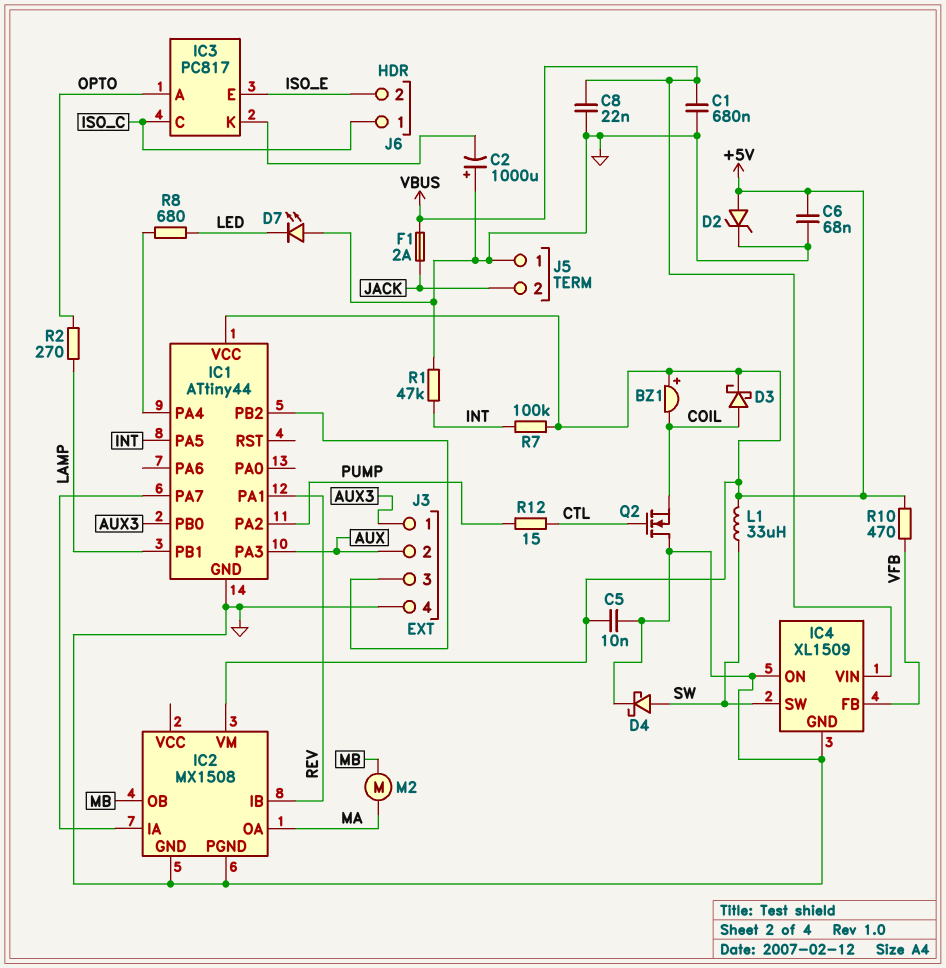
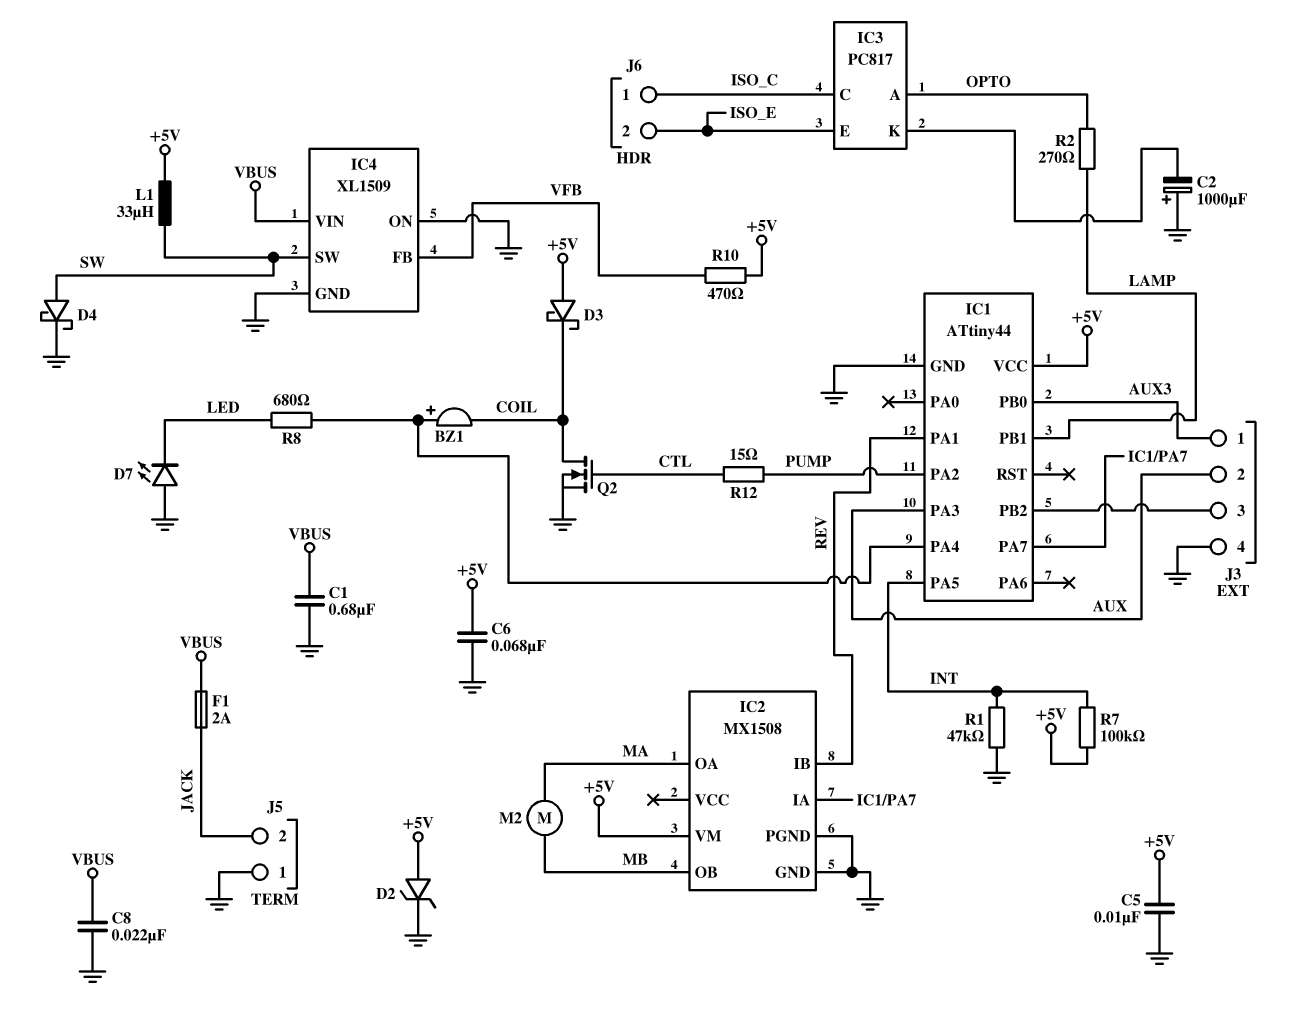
BZ1: buzzer (plus +5V, minus COIL) -> buzzer (plus IC1/PA4, minus COIL)
D3: schottky (A COIL, K +5V) -> schottky (A +5V, K COIL)
Q2: NMOS (G CTL, D GND, S COIL) -> NMOS (G CTL, D COIL, S GND)

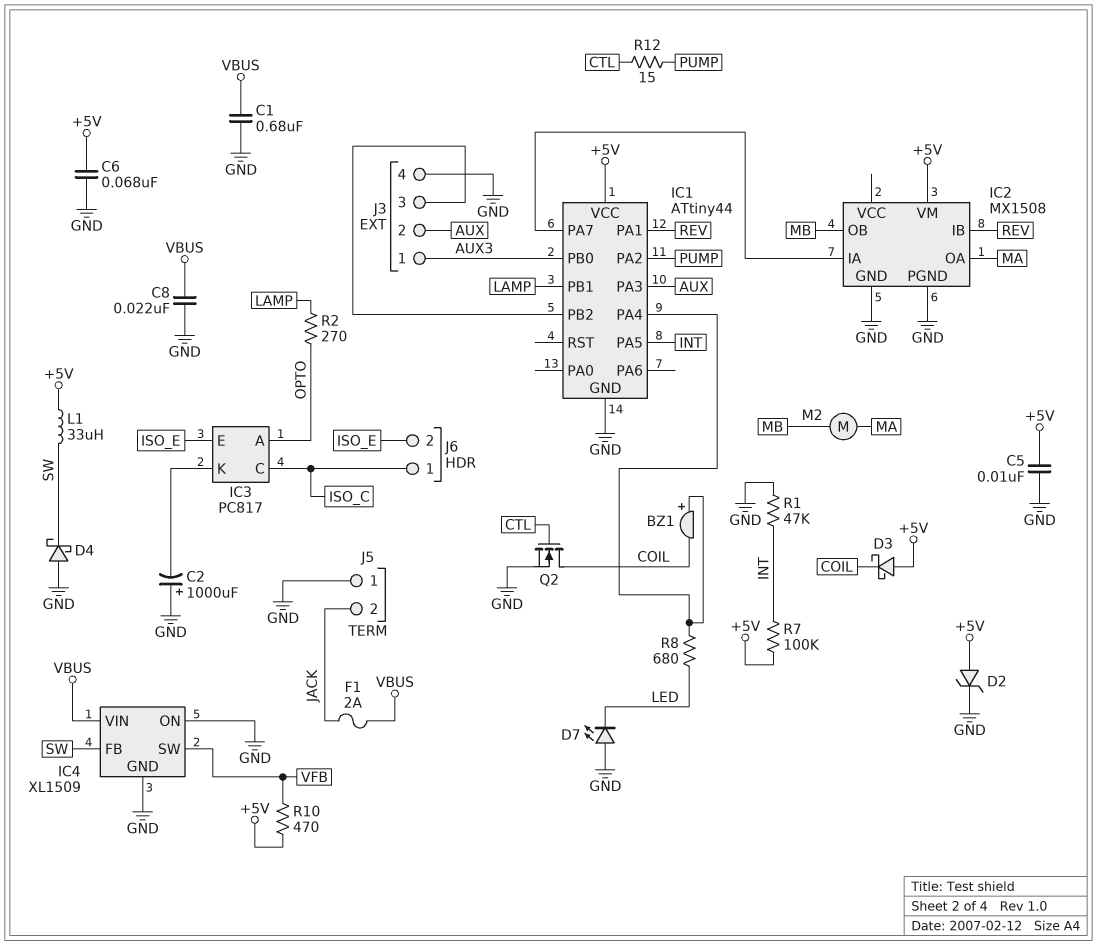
D4: schottky (A SW, K GND) -> schottky (A GND, K SW)
IC4 pin FB: VFB -> SW
IC4 pin SW: SW -> VFB

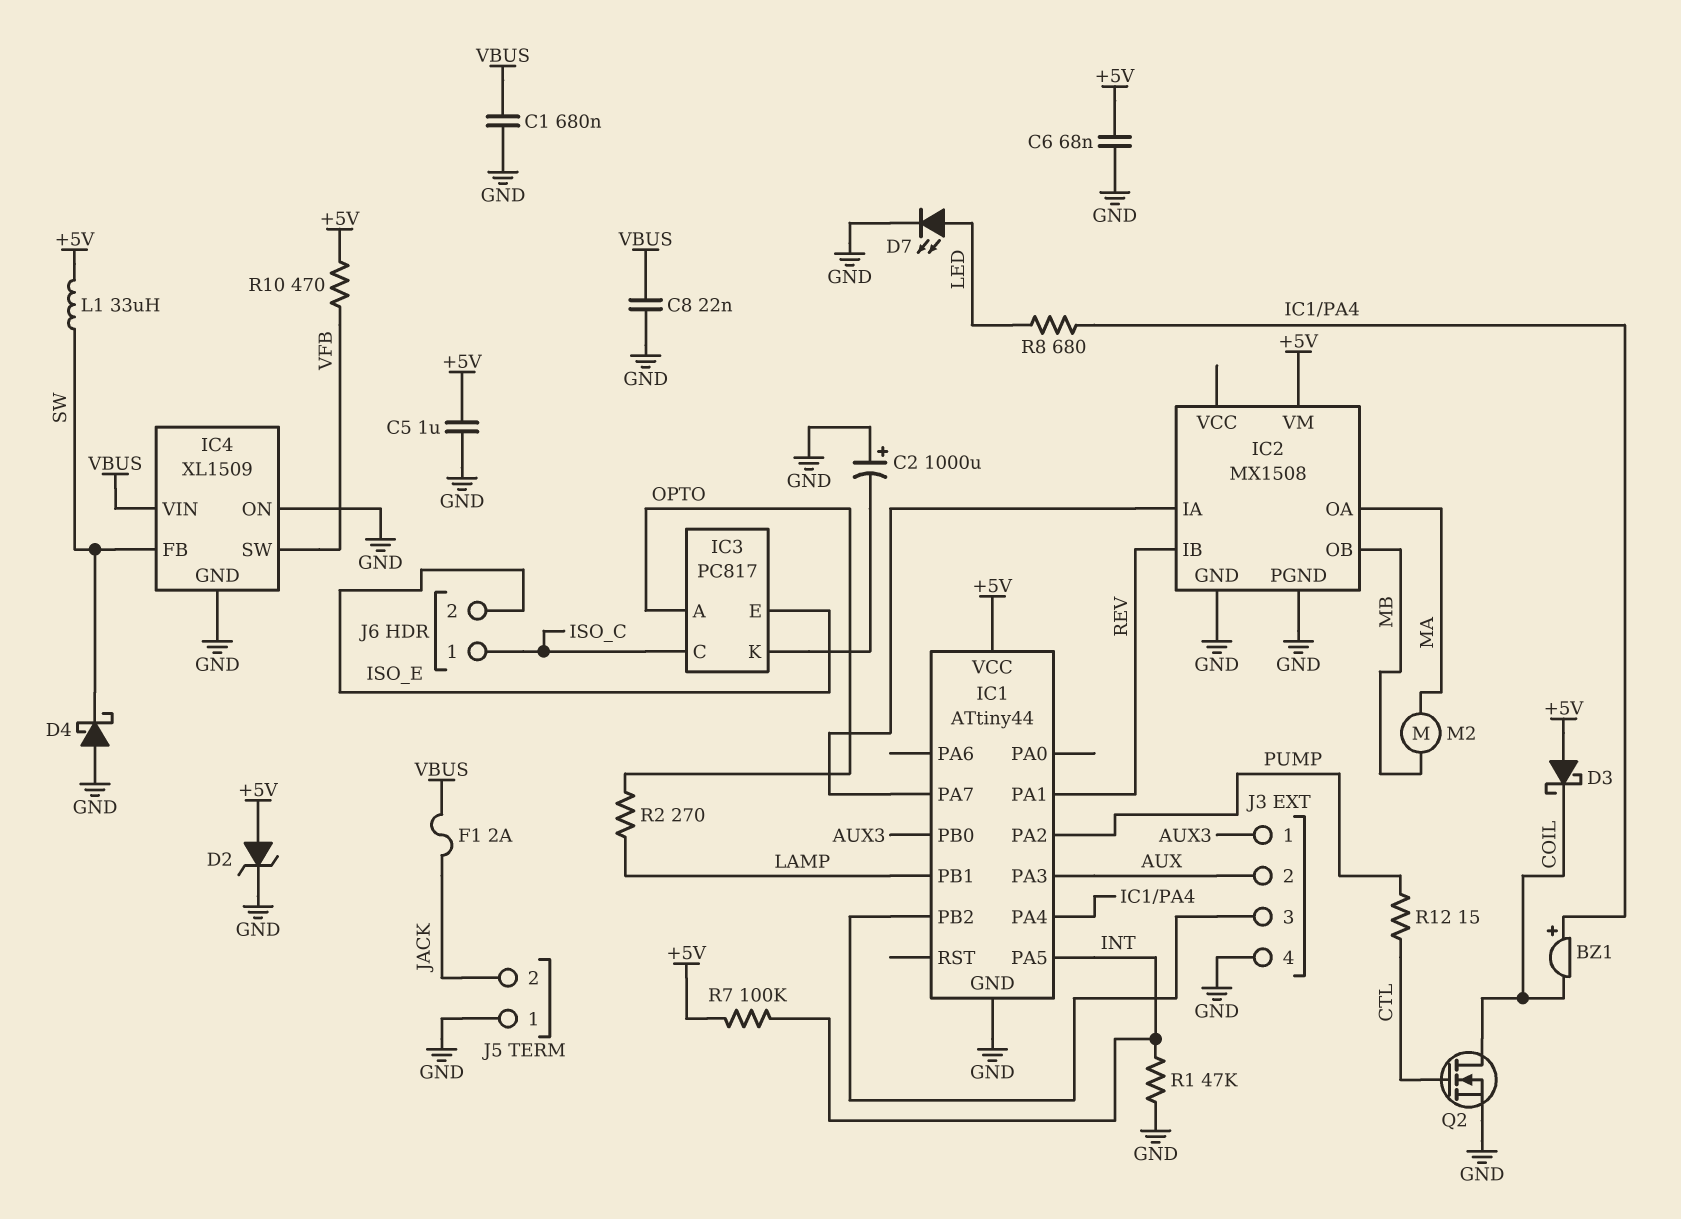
C5: 10nF (+5V, GND) -> 1uF (+5V, GND)
D7: LED (A GND, K LED) -> LED (A LED, K GND)

